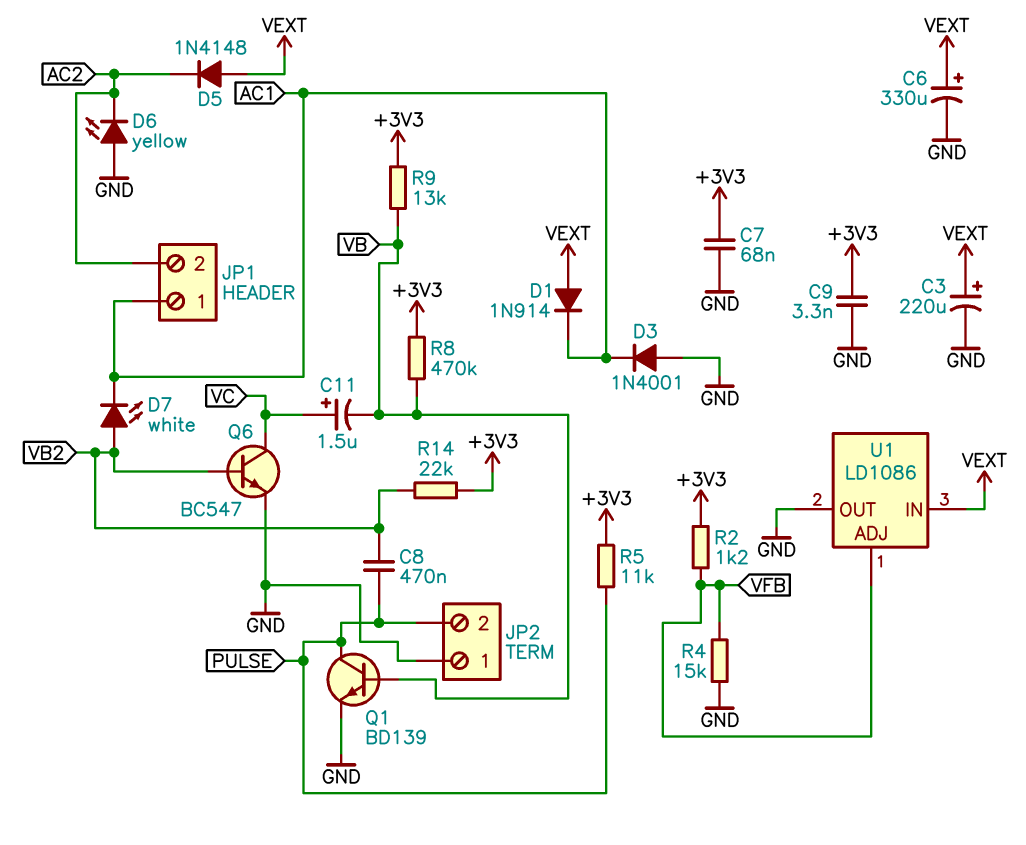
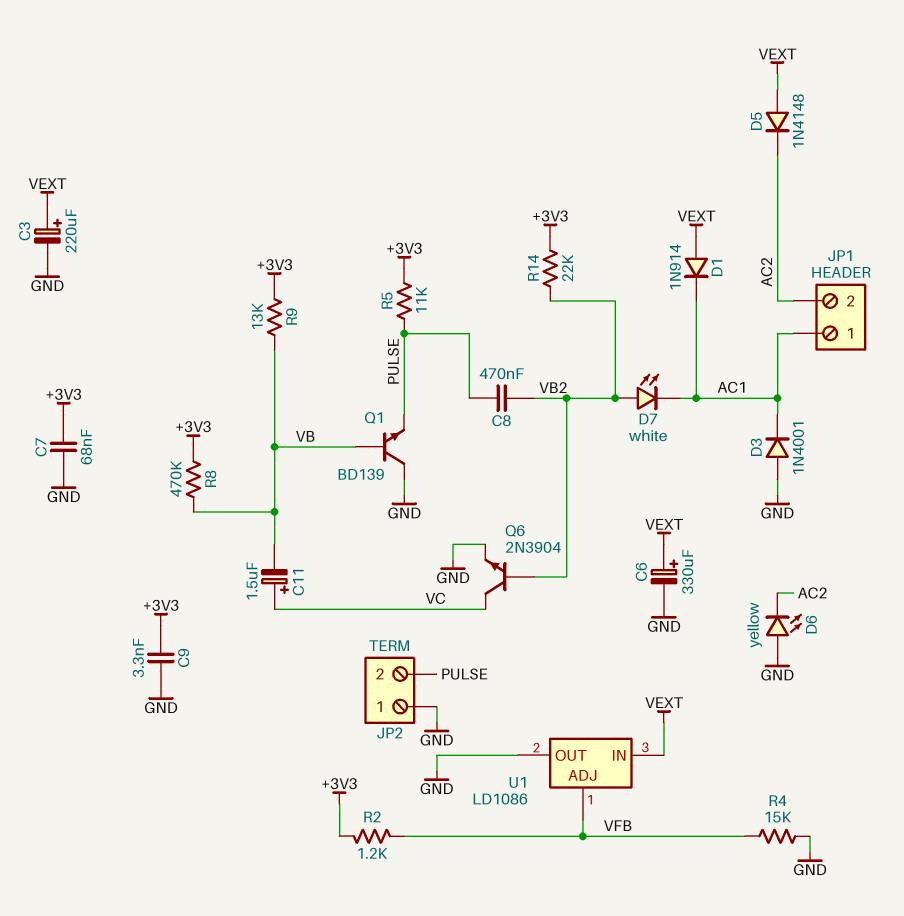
Q1: NPN BD139 (B VB, C PULSE, E GND) -> NPN BD139 (B VB, C GND, E PULSE)
Q6: NPN BC547 (B VB2, C VC, E GND) -> NPN 2N3904 (B VB2, C VC, E GND)

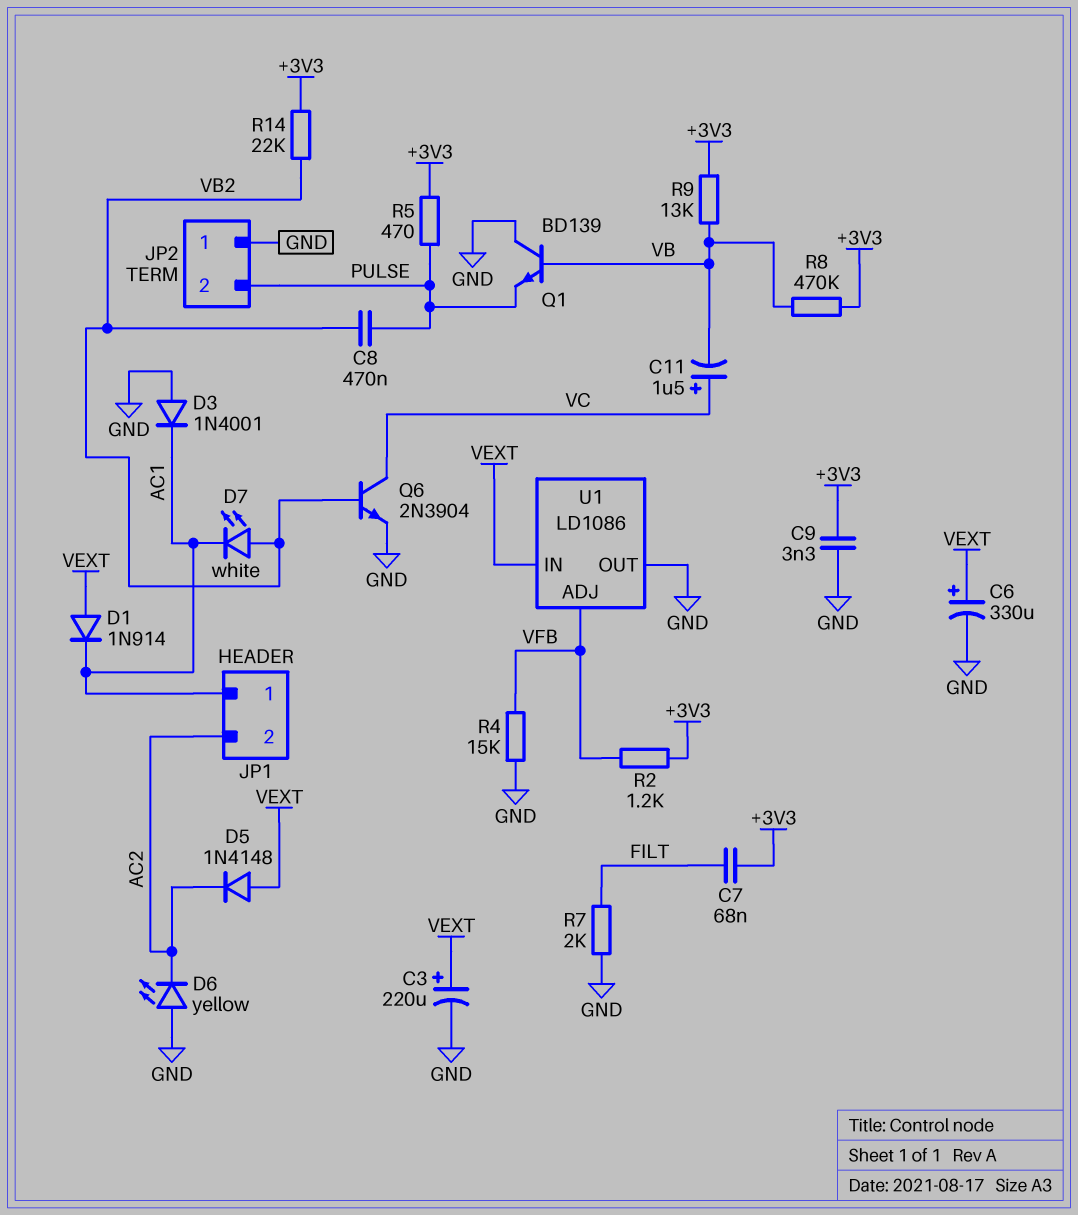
C7: 68nF (+3V3, GND) -> 68nF (+3V3, FILT)
R5: 11k (+3V3, PULSE) -> 470 (+3V3, PULSE)
R7: none -> 2k (FILT, GND)

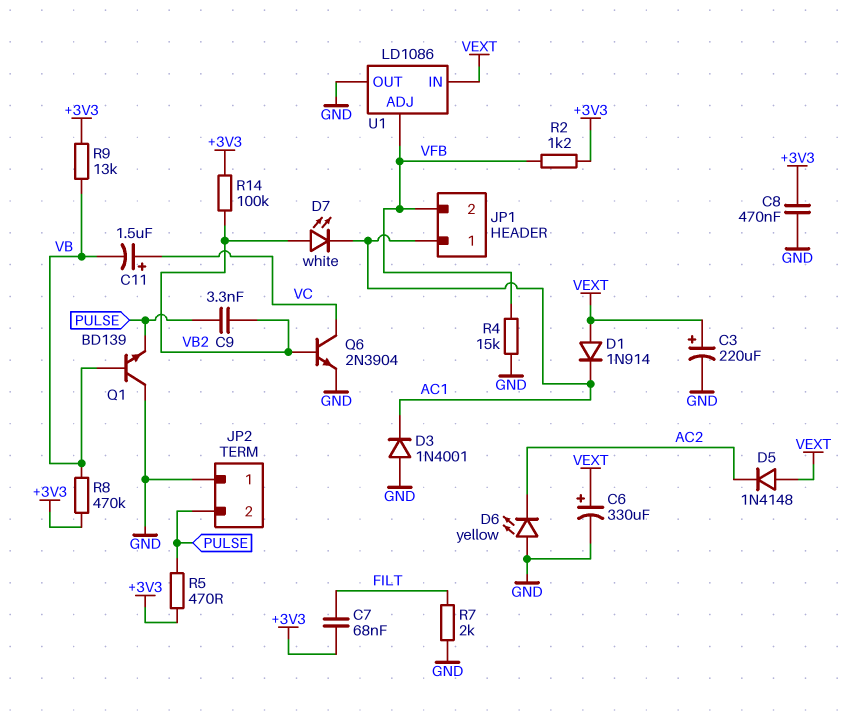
C8: 470nF (PULSE, VB2) -> 470nF (+3V3, GND)
C9: 3.3nF (+3V3, GND) -> 3.3nF (PULSE, VB2)
JP1 pin 2: AC2 -> VFB
R14: 22k (+3V3, VB2) -> 100k (+3V3, VB2)

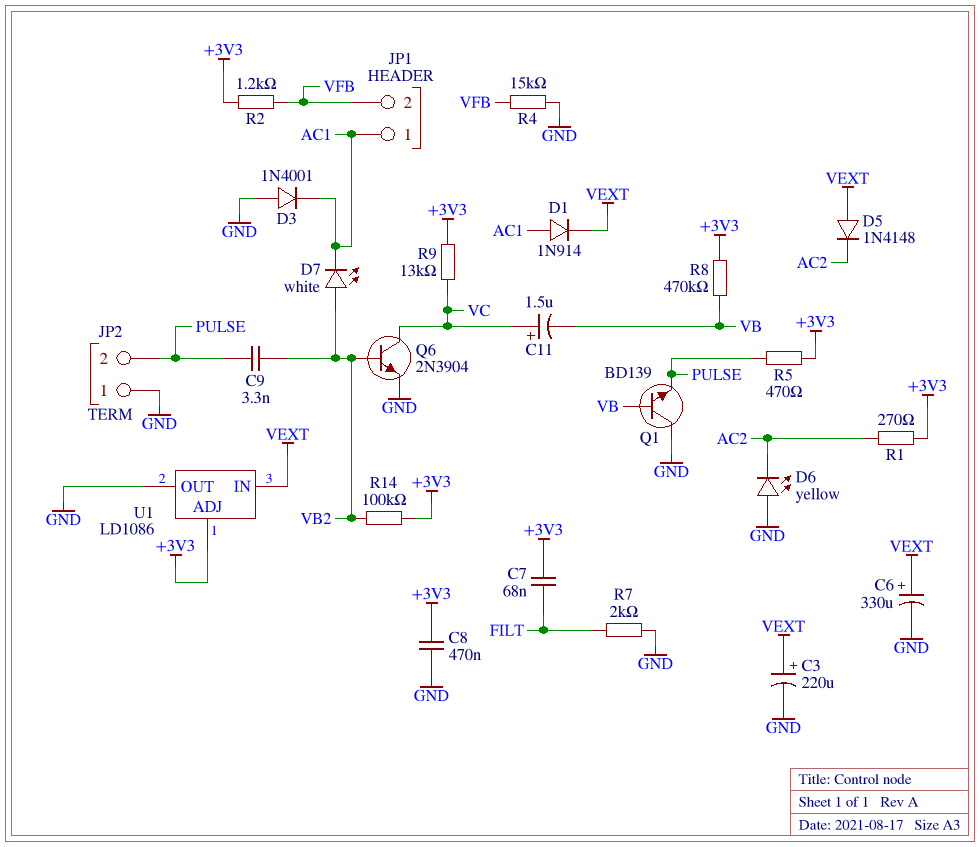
D1: diode 1N914 (A VEXT, K AC1) -> diode 1N914 (A AC1, K VEXT)
R1: none -> 270 (+3V3, AC2)
R9: 13k (+3V3, VB) -> 13k (+3V3, VC)
U1 pin ADJ: VFB -> +3V3

